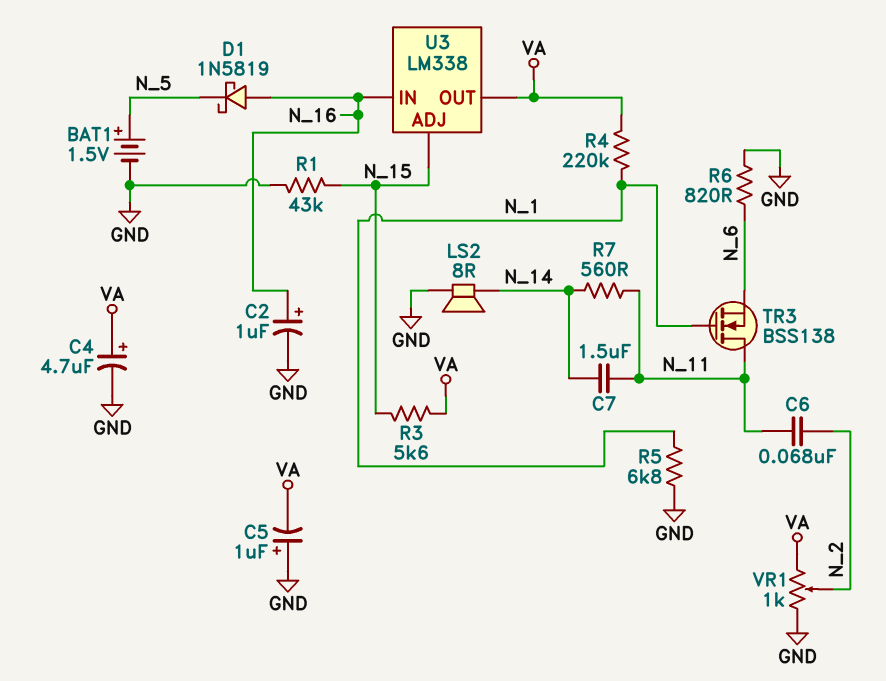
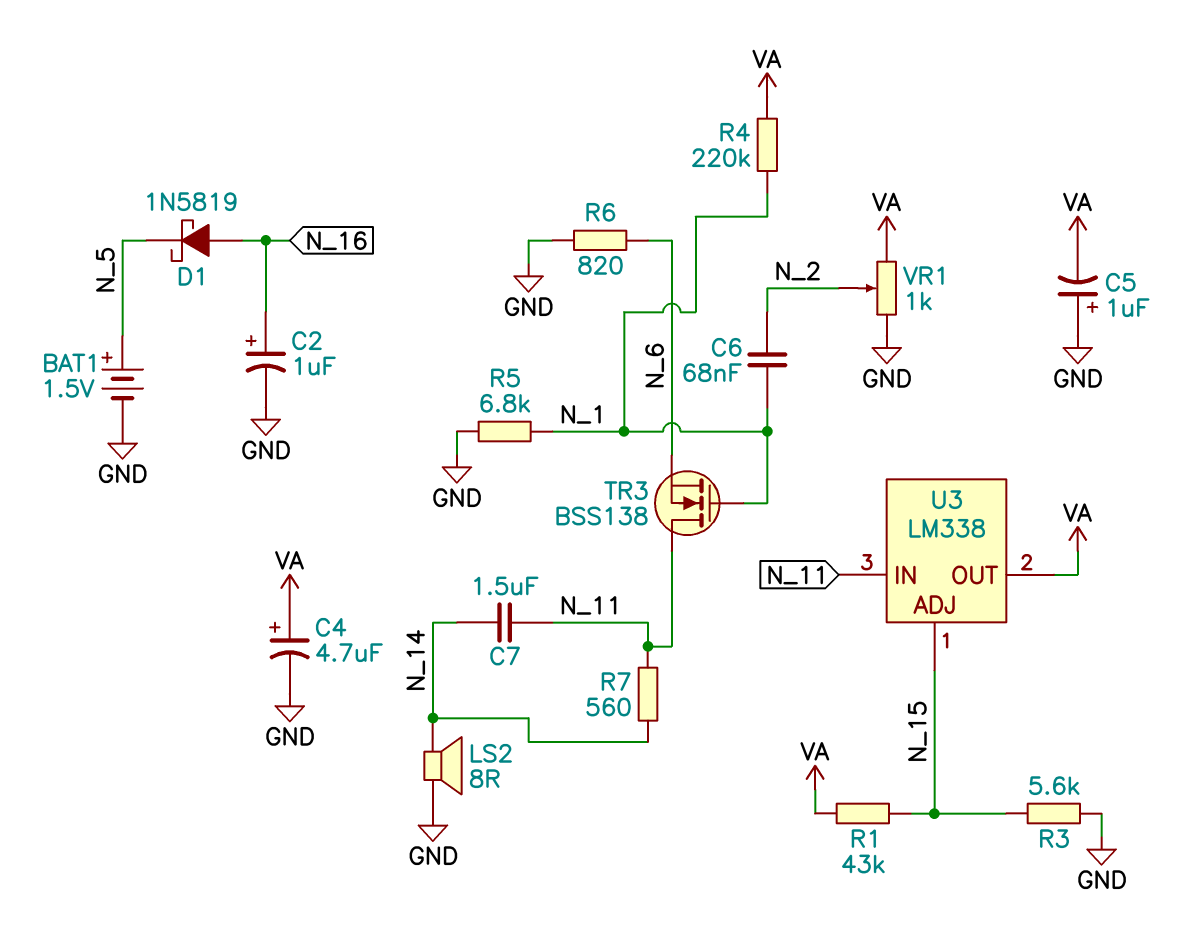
C6: 68nF (N_2, N_11) -> 68nF (N_1, N_2)
R1: 43k (GND, N_15) -> 43k (N_15, VA)
R3: 5.6k (N_15, VA) -> 5.6k (GND, N_15)
U3 pin IN: N_16 -> N_11

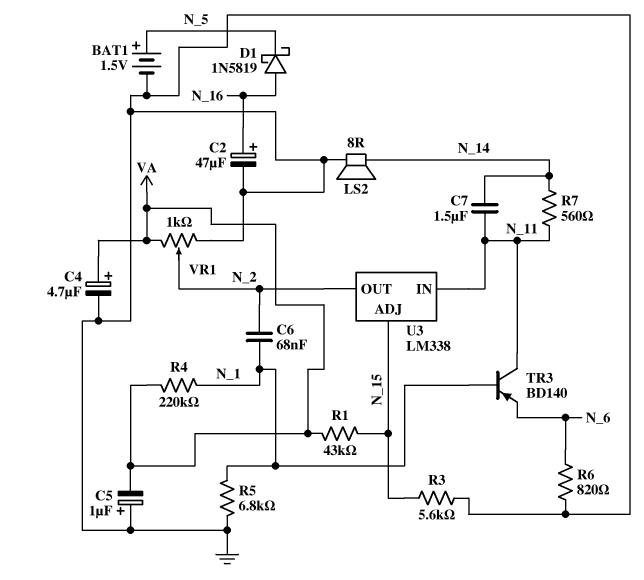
C2: 1uF (plus N_16, minus GND) -> 47uF (plus N_16, minus GND)
TR3: NMOS BSS138 (G N_1, D N_11, S N_6) -> PNP BD140 (B N_1, C N_11, E N_6)
U3 pin OUT: VA -> N_2

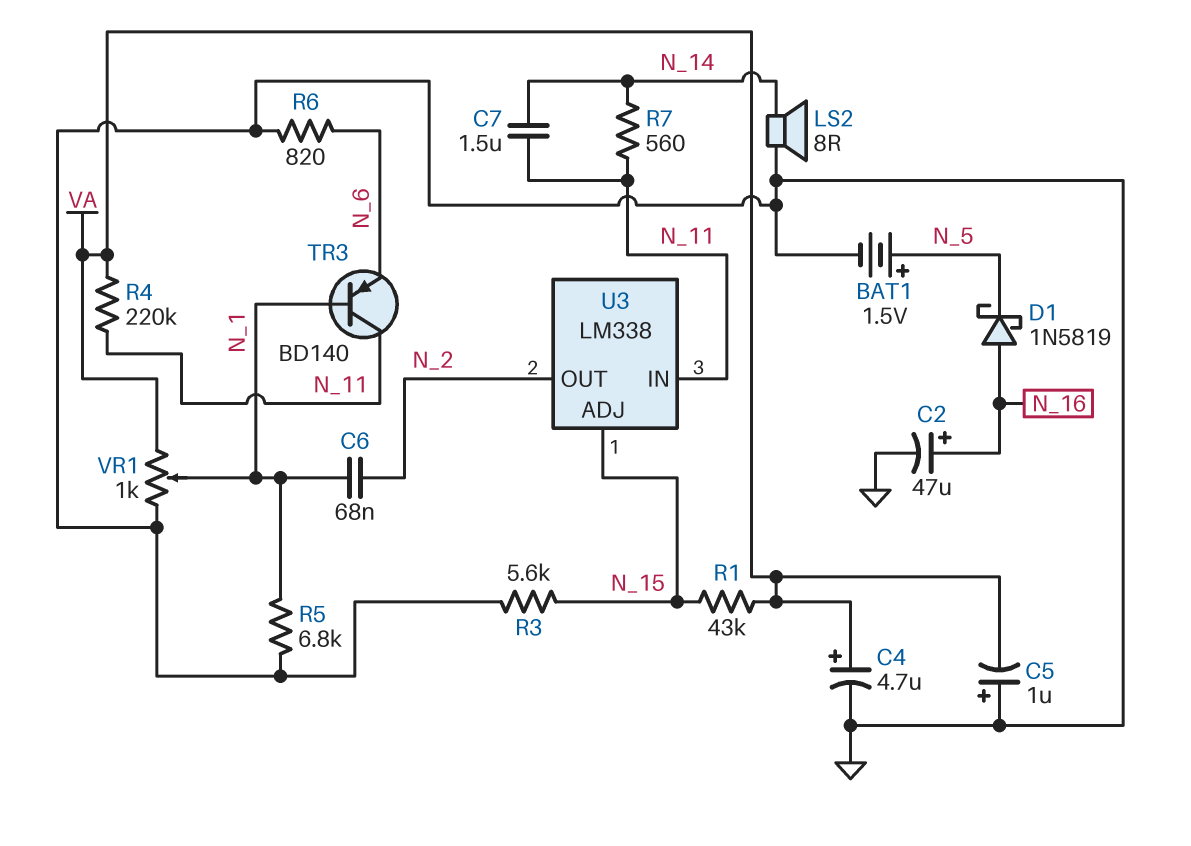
R4: 220k (N_1, VA) -> 220k (N_11, VA)
VR1: 1k (GND, VA, wiper N_2) -> 1k (GND, VA, wiper N_1)

